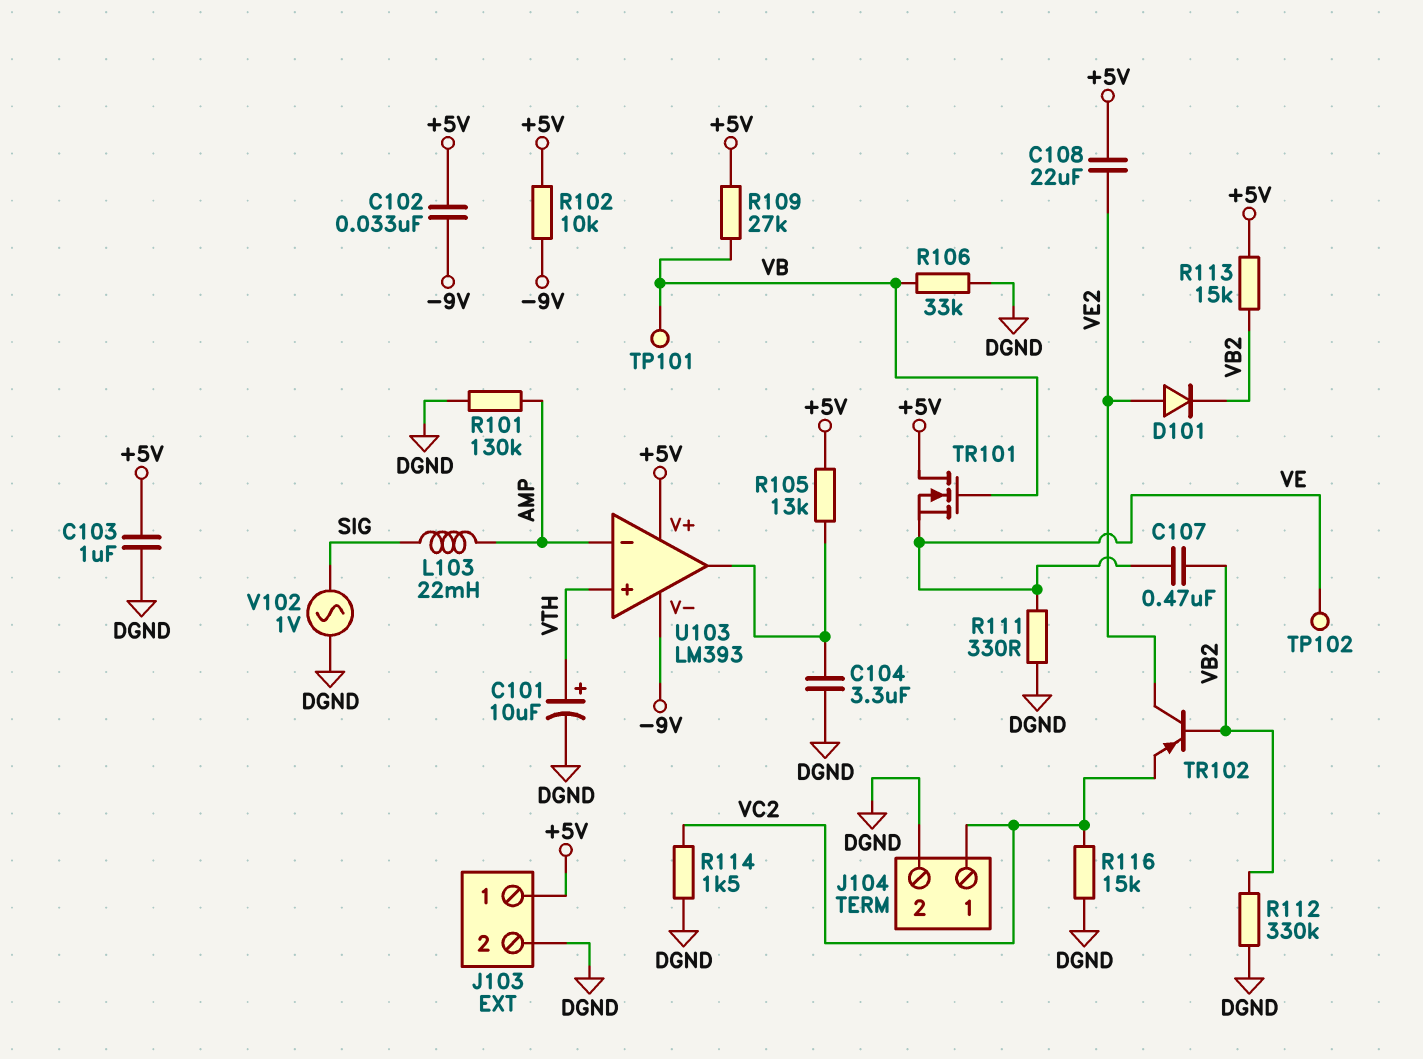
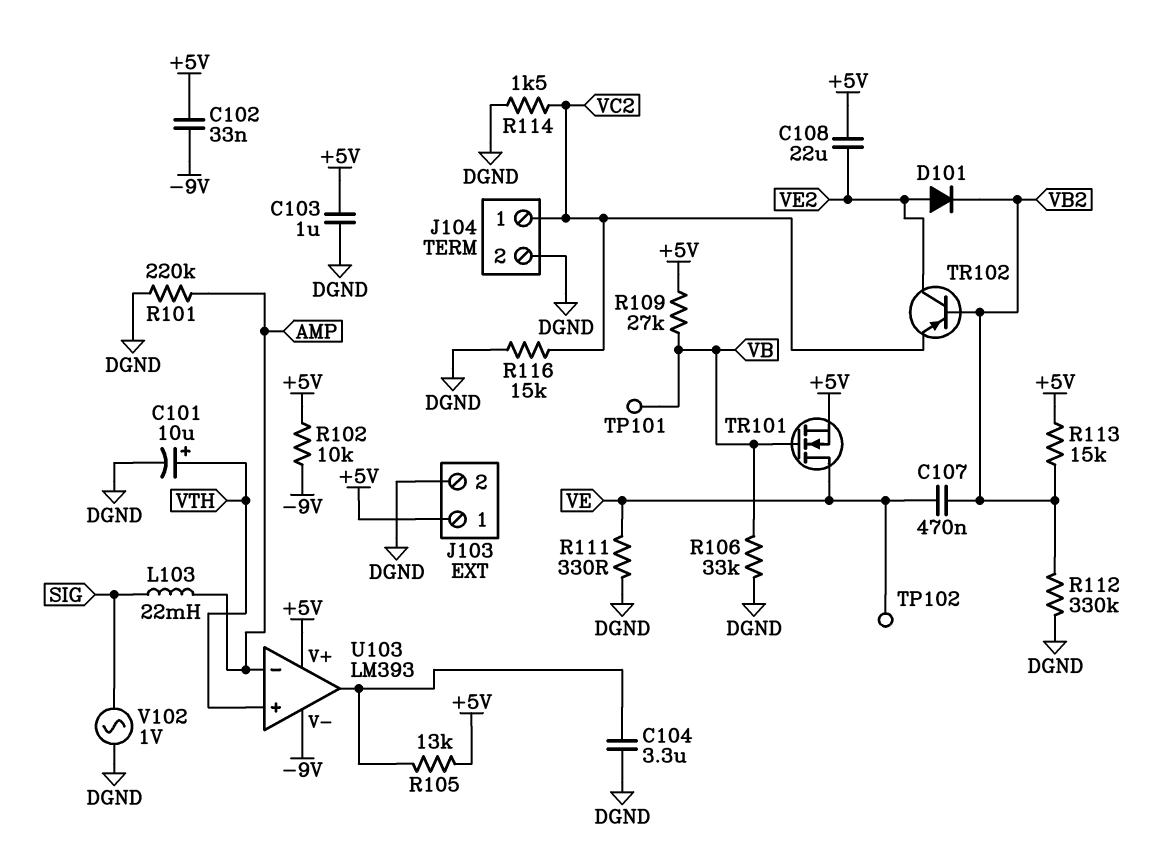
R101: 130k (AMP, DGND) -> 220k (AMP, DGND)
TR101: NMOS (G VB, D +5V, S VE) -> NMOS (G VB, D VE, S +5V)

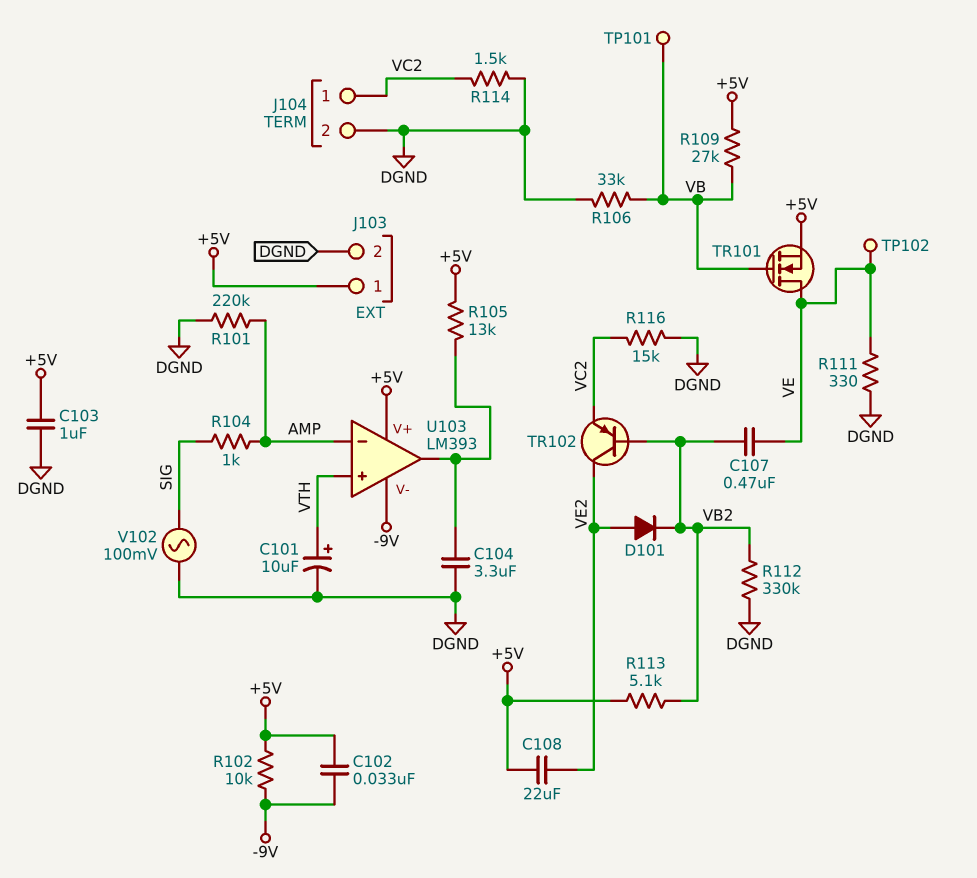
L103: 22mH (AMP, SIG) -> none
R104: none -> 1k (AMP, SIG)
R113: 15k (+5V, VB2) -> 5.1k (+5V, VB2)
V102: AC 1V (DGND, SIG) -> AC 100mV (DGND, SIG)

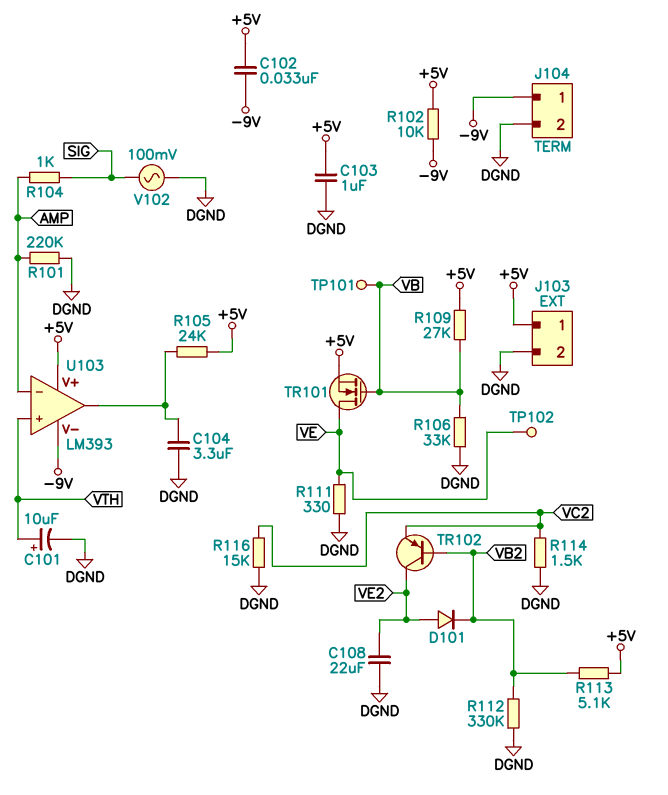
C107: 470nF (VB2, VE) -> none
C108: 22uF (+5V, VE2) -> 22uF (DGND, VE2)
J104 pin 1: VC2 -> -9V
R105: 13k (+5V, U103/out) -> 24k (+5V, U103/out)

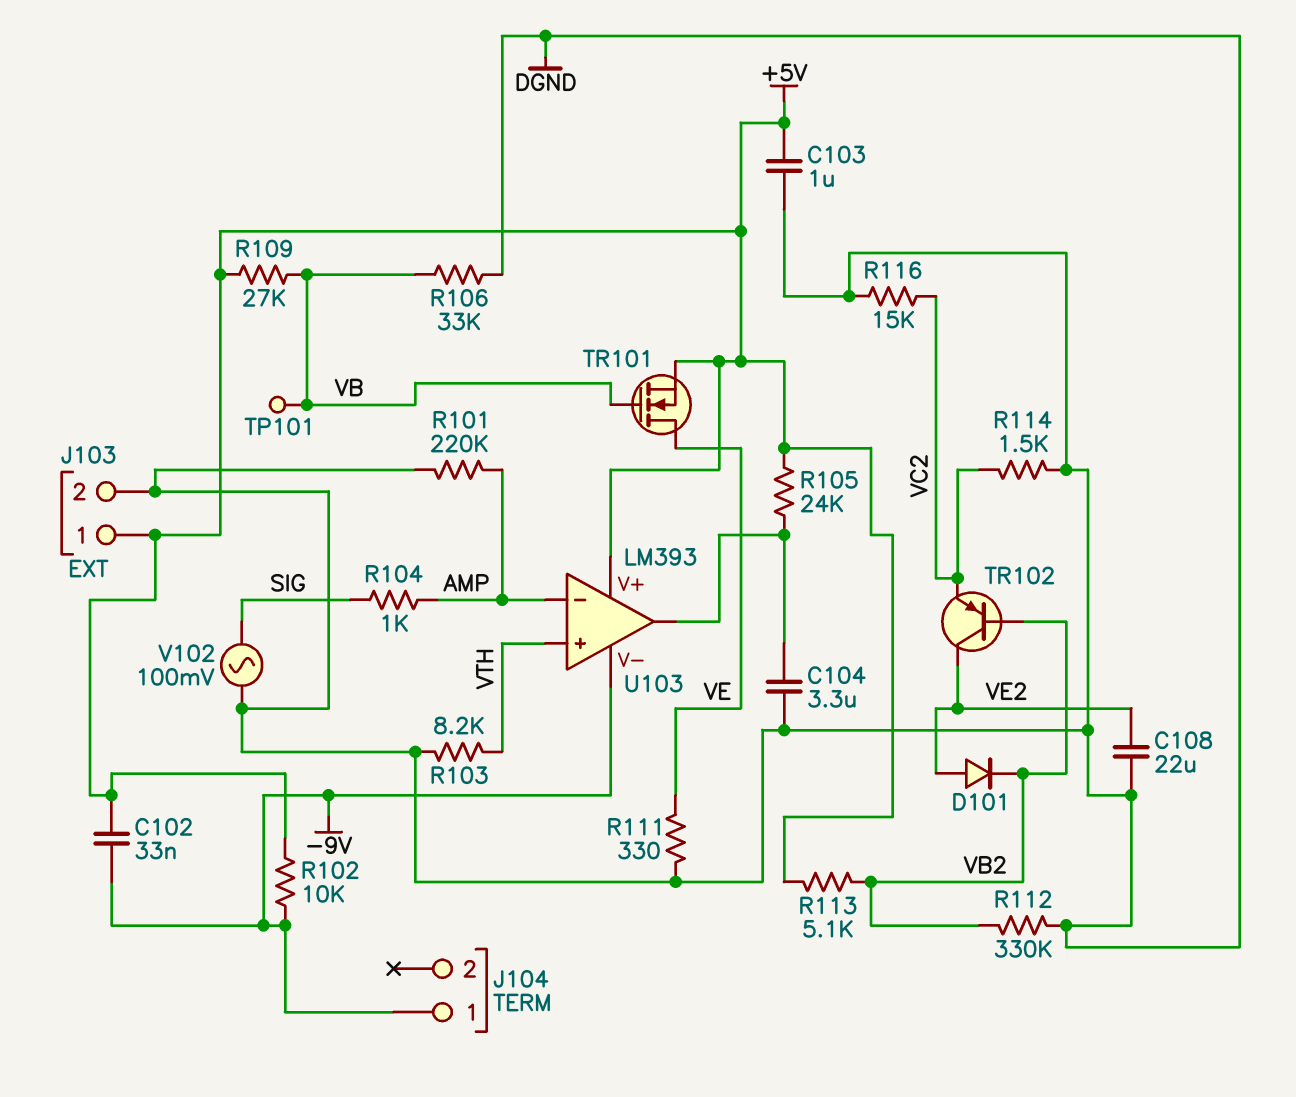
C101: 10uF (plus VTH, minus DGND) -> none
J104 pin 2: DGND -> none
R103: none -> 8.2k (DGND, VTH)
TP102: test point (VE) -> none

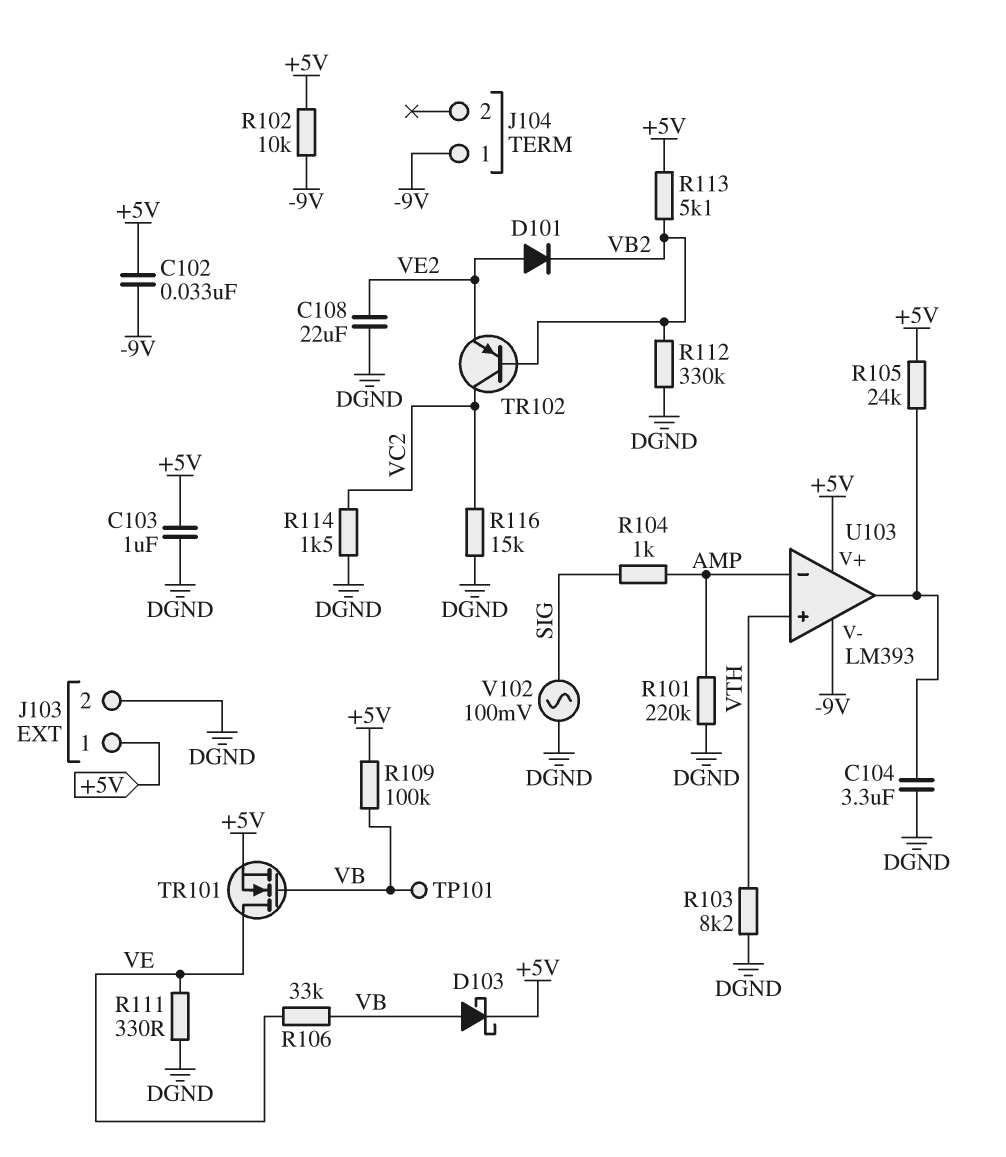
D103: none -> schottky (A VB, K +5V)
R106: 33k (DGND, VB) -> 33k (VB, VE)
R109: 27k (+5V, VB) -> 100k (+5V, VB)
TR102: PNP (B VB2, C VE2, E VC2) -> PNP (B VB2, C VC2, E VE2)

